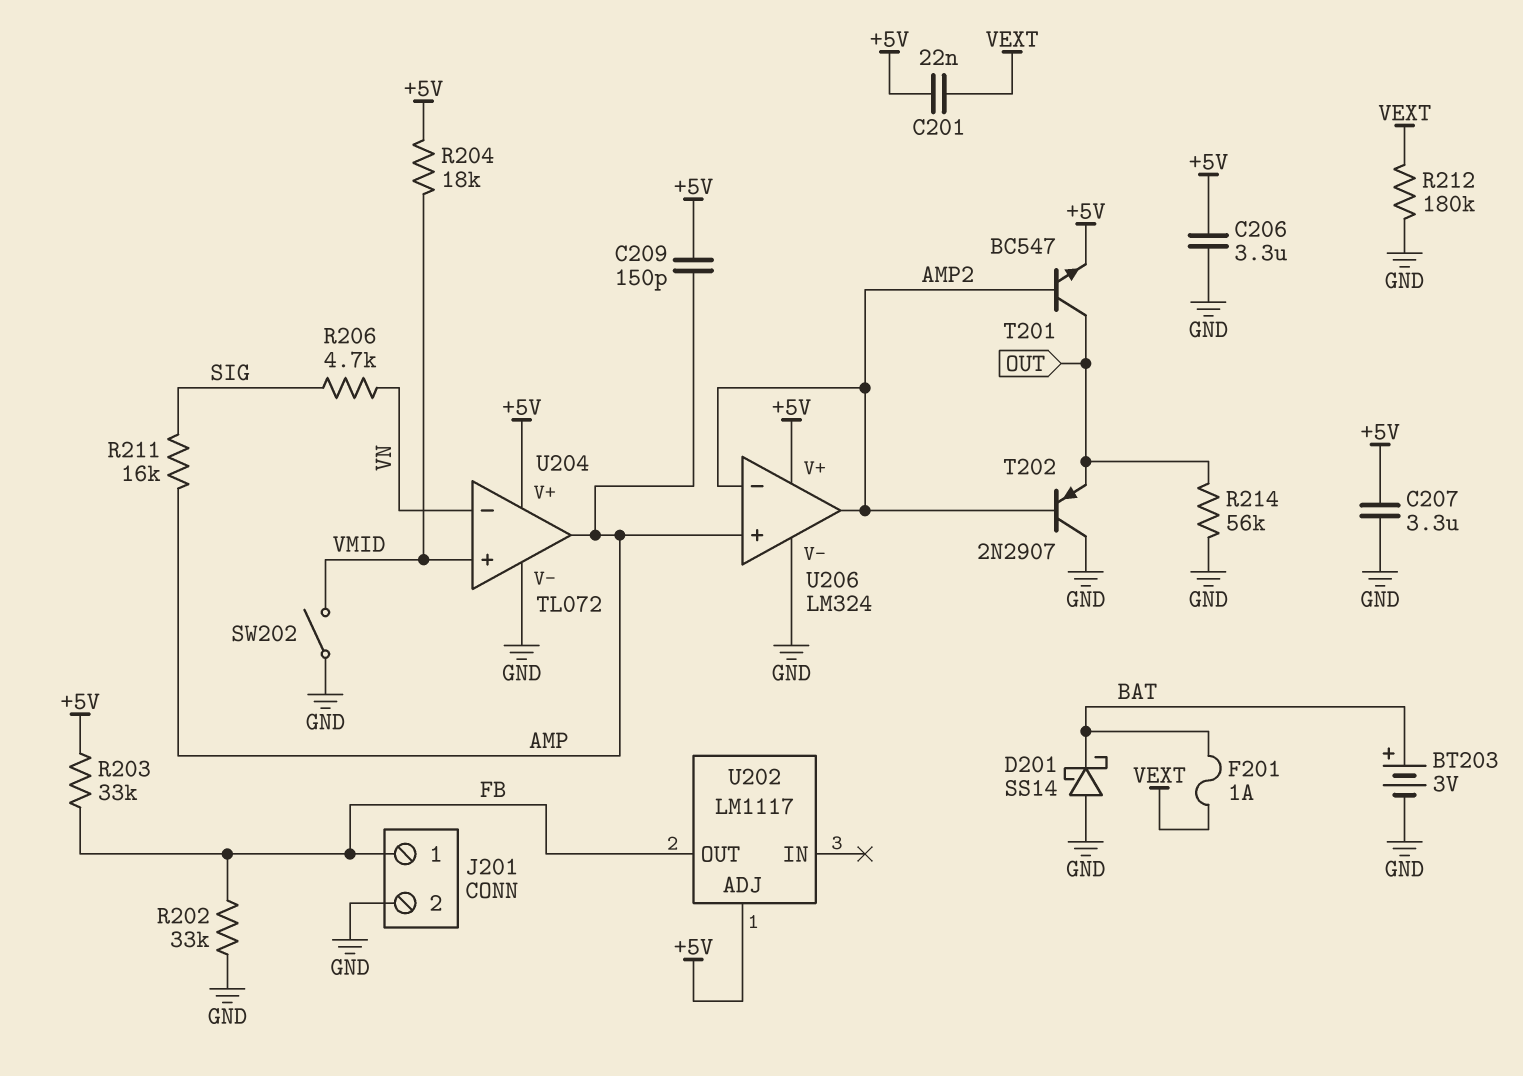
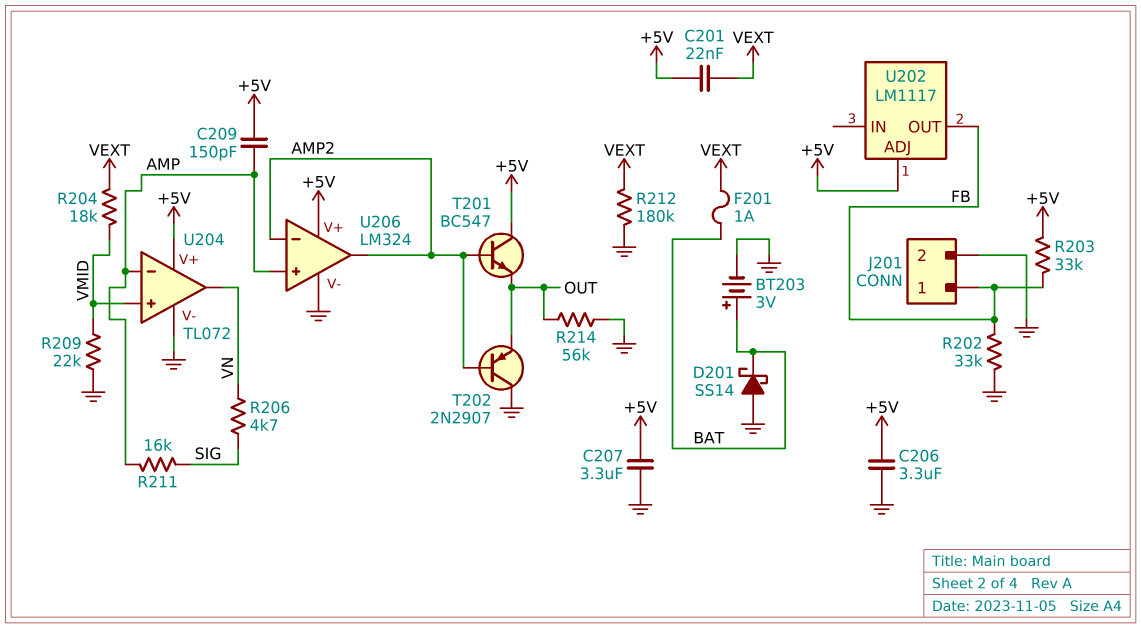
R204: 18k (+5V, VMID) -> 18k (VEXT, VMID)
R209: none -> 22k (GND, VMID)
SW202: switch (GND, VMID) -> none
T201: NPN BC547 (B AMP2, C OUT, E +5V) -> NPN BC547 (B AMP2, C +5V, E OUT)
U204 pin in-: VN -> AMP
U204 pin out: AMP -> VN

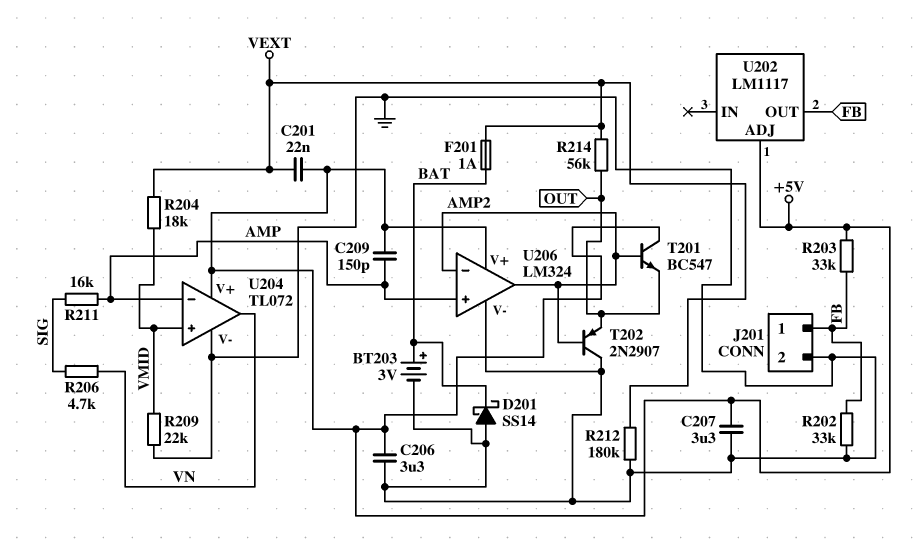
R214: 56k (GND, OUT) -> 56k (OUT, VEXT)

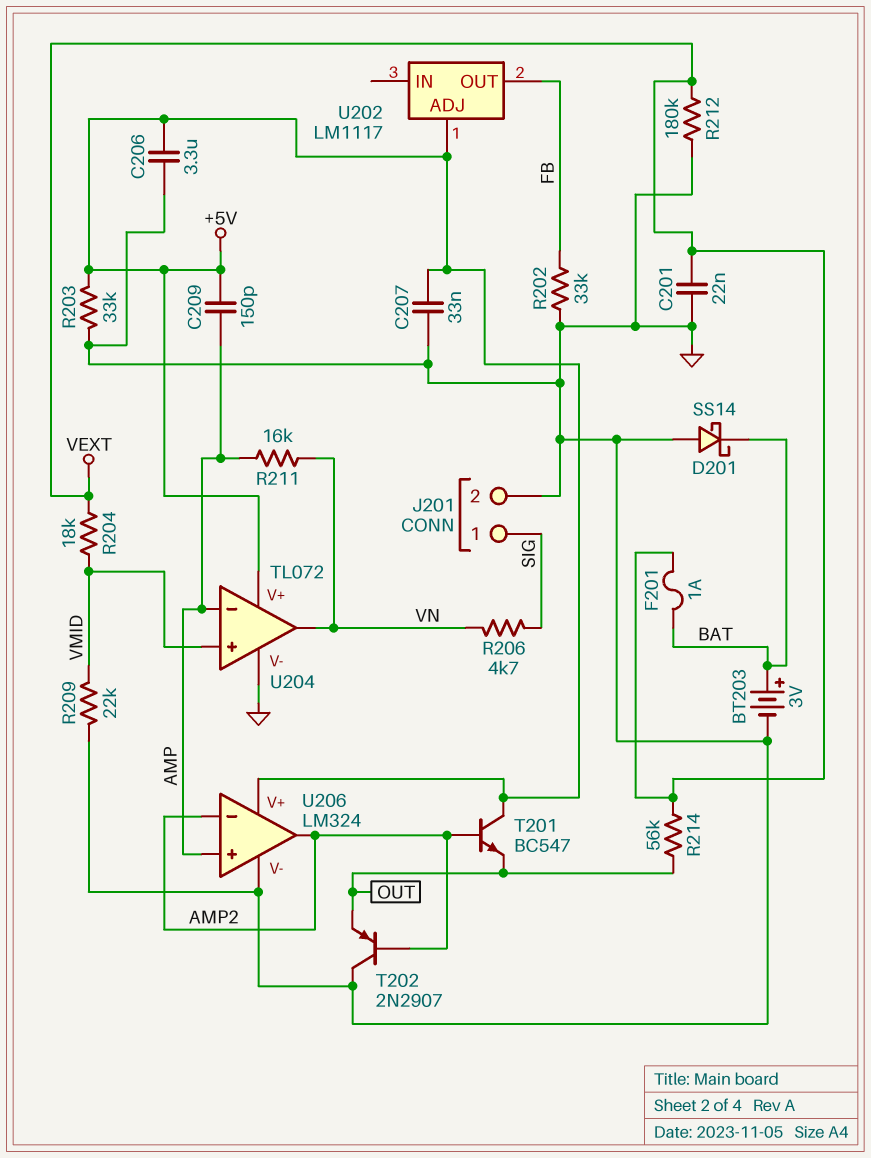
C201: 22nF (+5V, VEXT) -> 22nF (GND, VEXT)
C207: 3.3uF (+5V, GND) -> 33nF (+5V, GND)
J201 pin 1: FB -> SIG
R203: 33k (+5V, FB) -> 33k (+5V, GND)
R211: 16k (AMP, SIG) -> 16k (AMP, VN)

